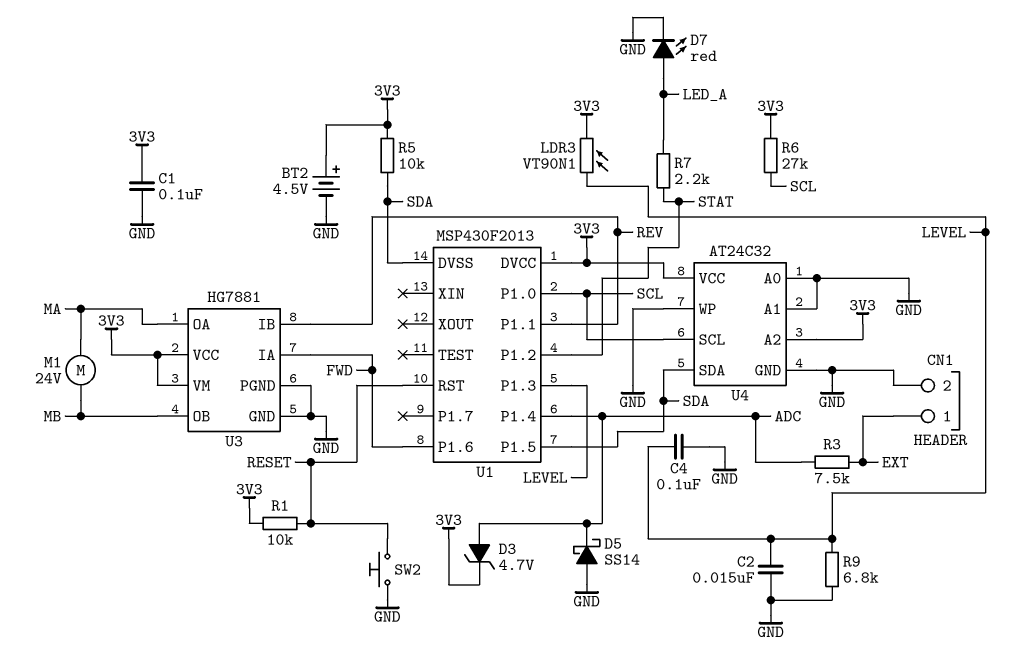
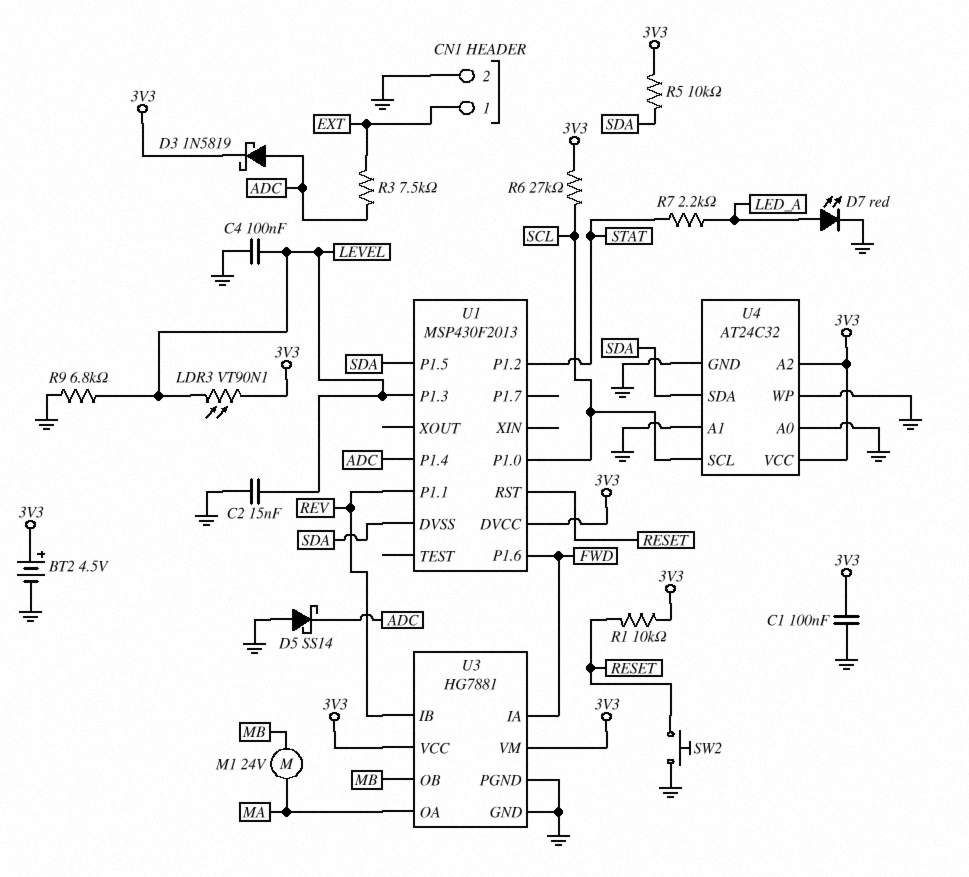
D3: zener 4.7V (A ADC, K 3V3) -> schottky 1N5819 (A ADC, K 3V3)

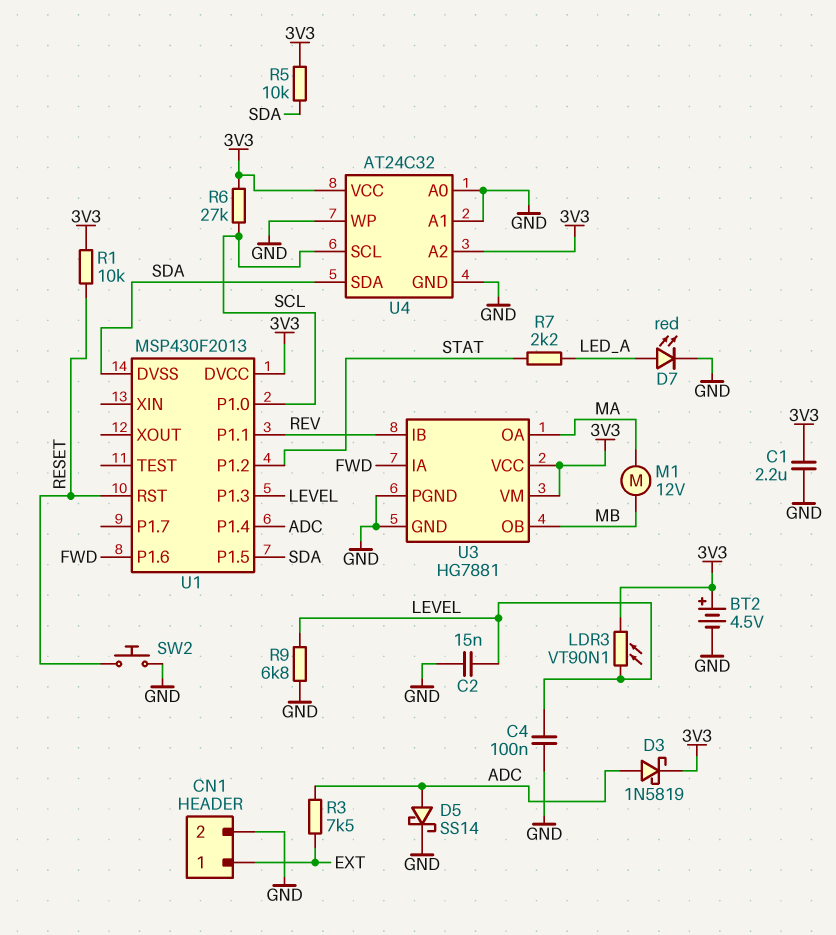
C1: 100nF (3V3, GND) -> 2.2uF (3V3, GND)
D5: schottky SS14 (A GND, K ADC) -> schottky SS14 (A ADC, K GND)
M1: motor 24V (MA, MB) -> motor 12V (MA, MB)

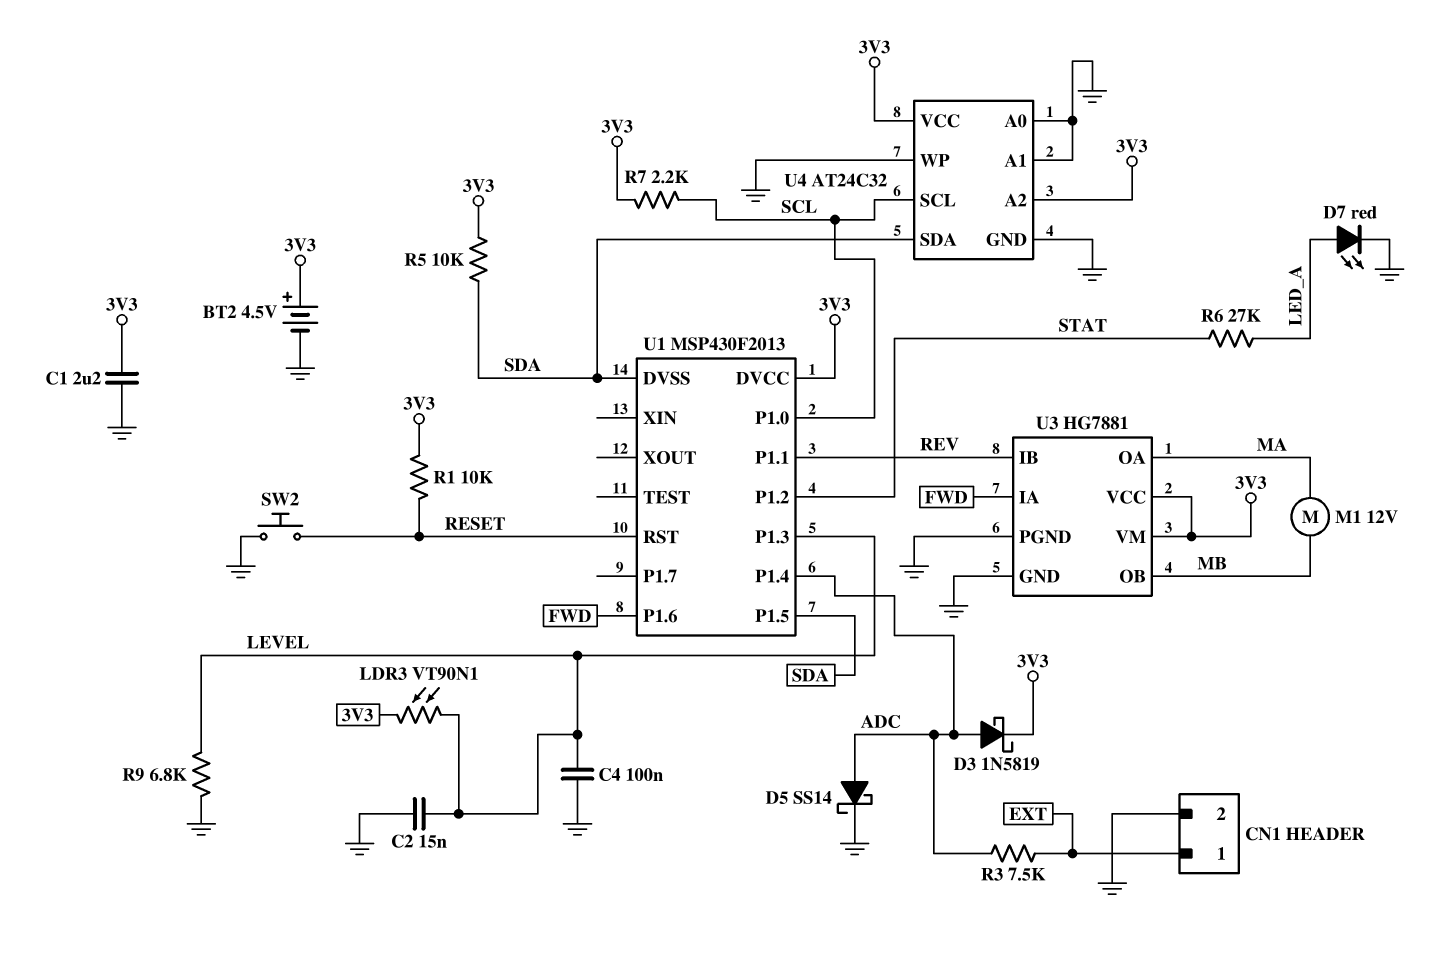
R6: 27k (3V3, SCL) -> 27k (LED_A, STAT)
R7: 2.2k (LED_A, STAT) -> 2.2k (3V3, SCL)

